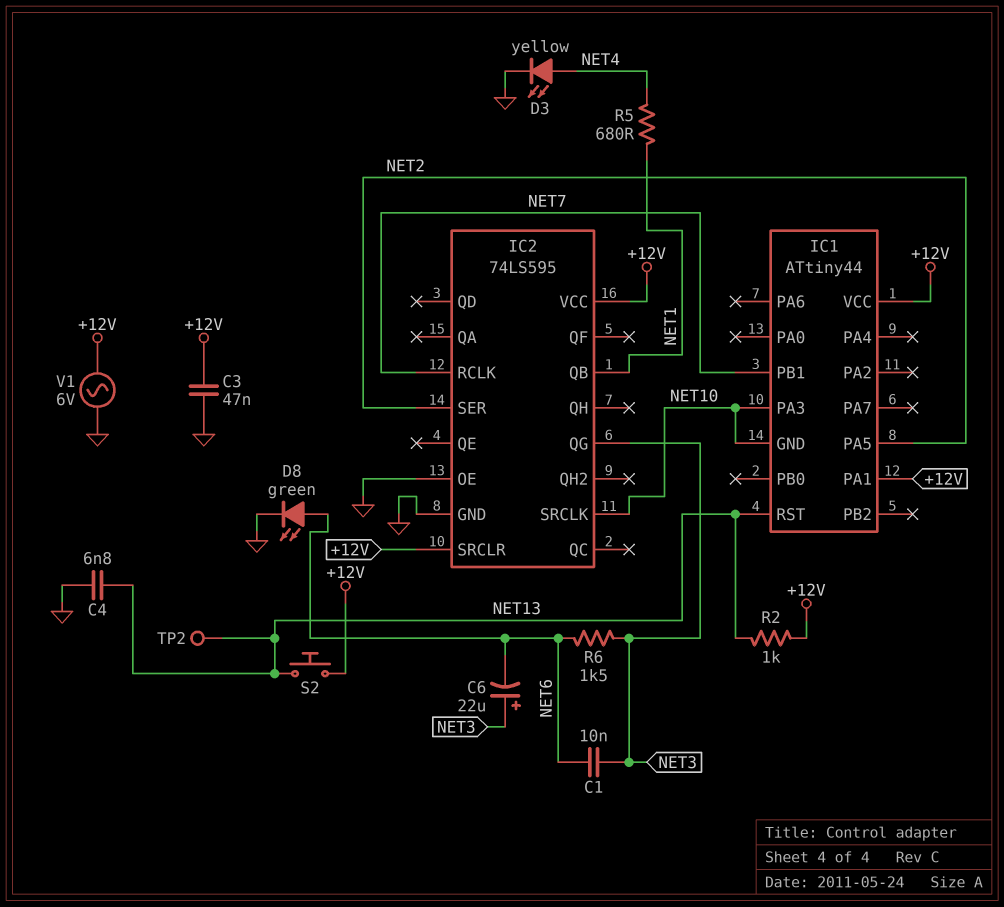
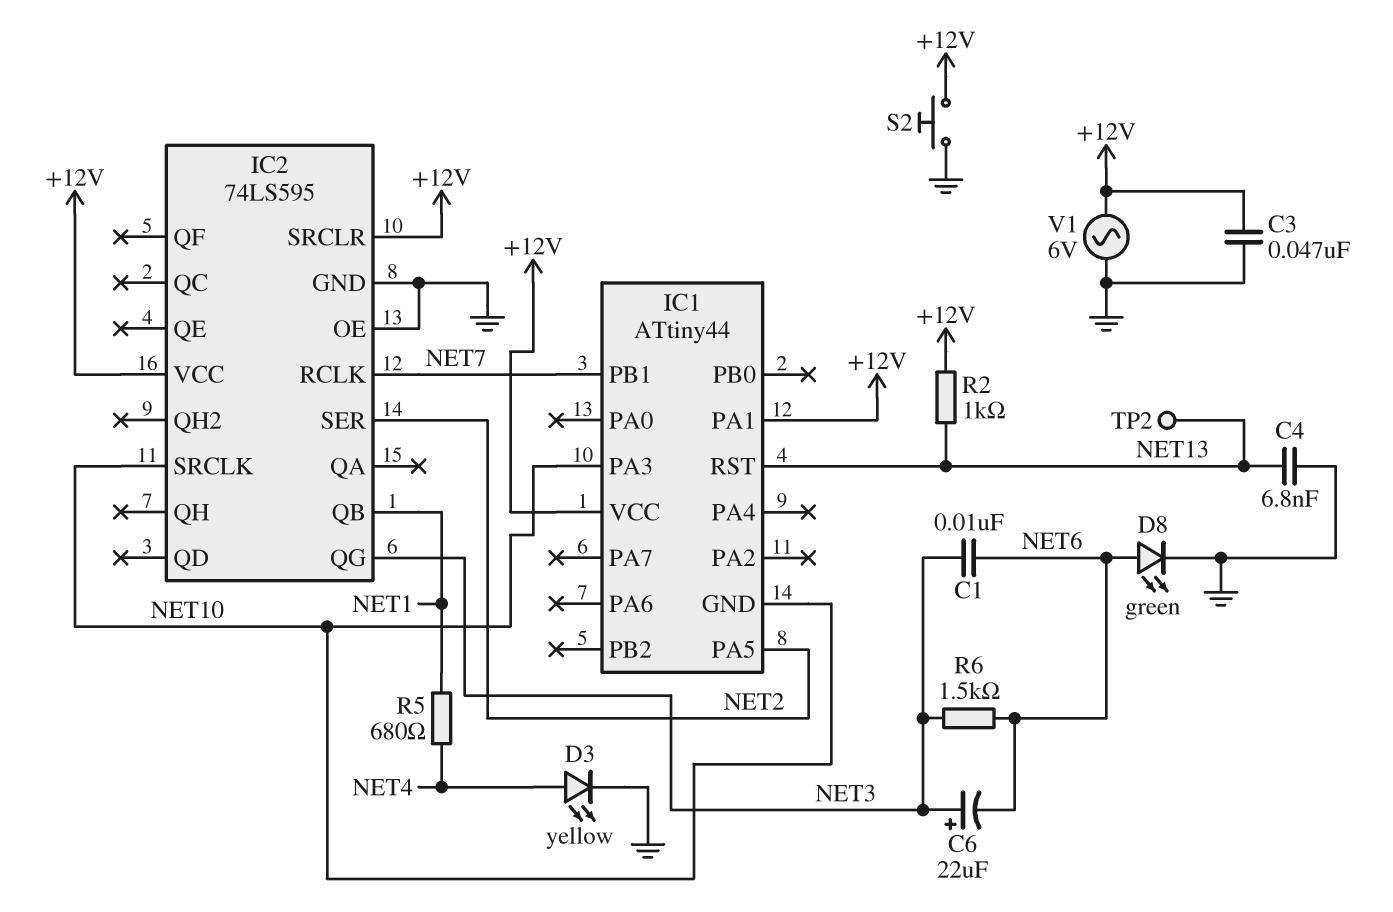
S2: button (+12V, NET13) -> button (+12V, GND)

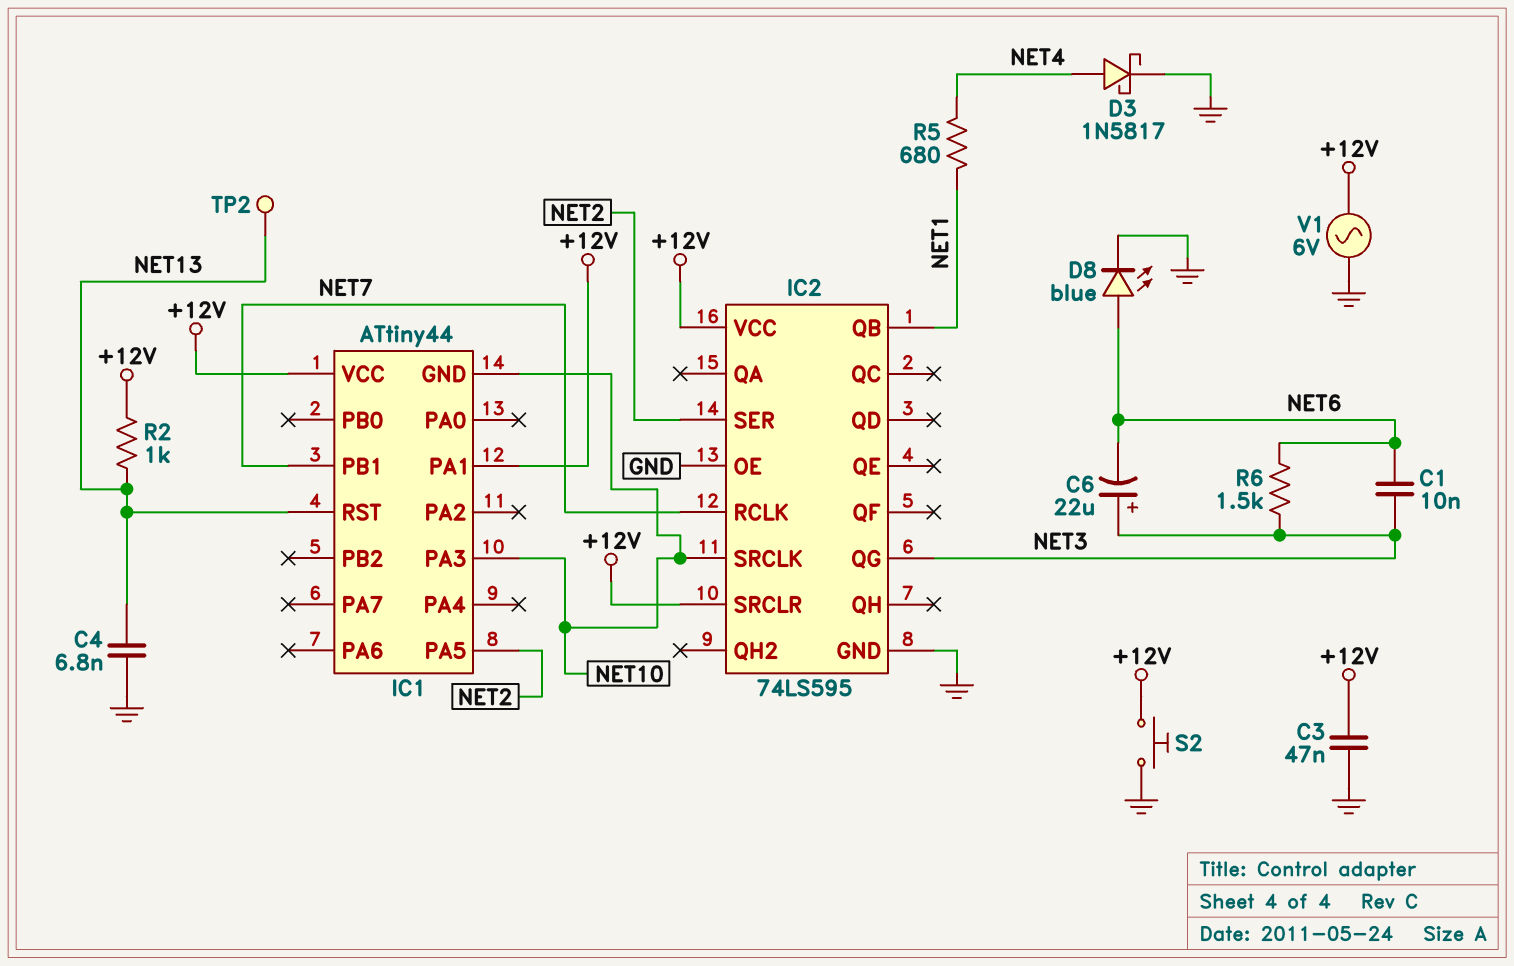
D3: LED yellow (A NET4, K GND) -> schottky 1N5817 (A NET4, K GND)
D8: LED green (A NET6, K GND) -> LED blue (A NET6, K GND)

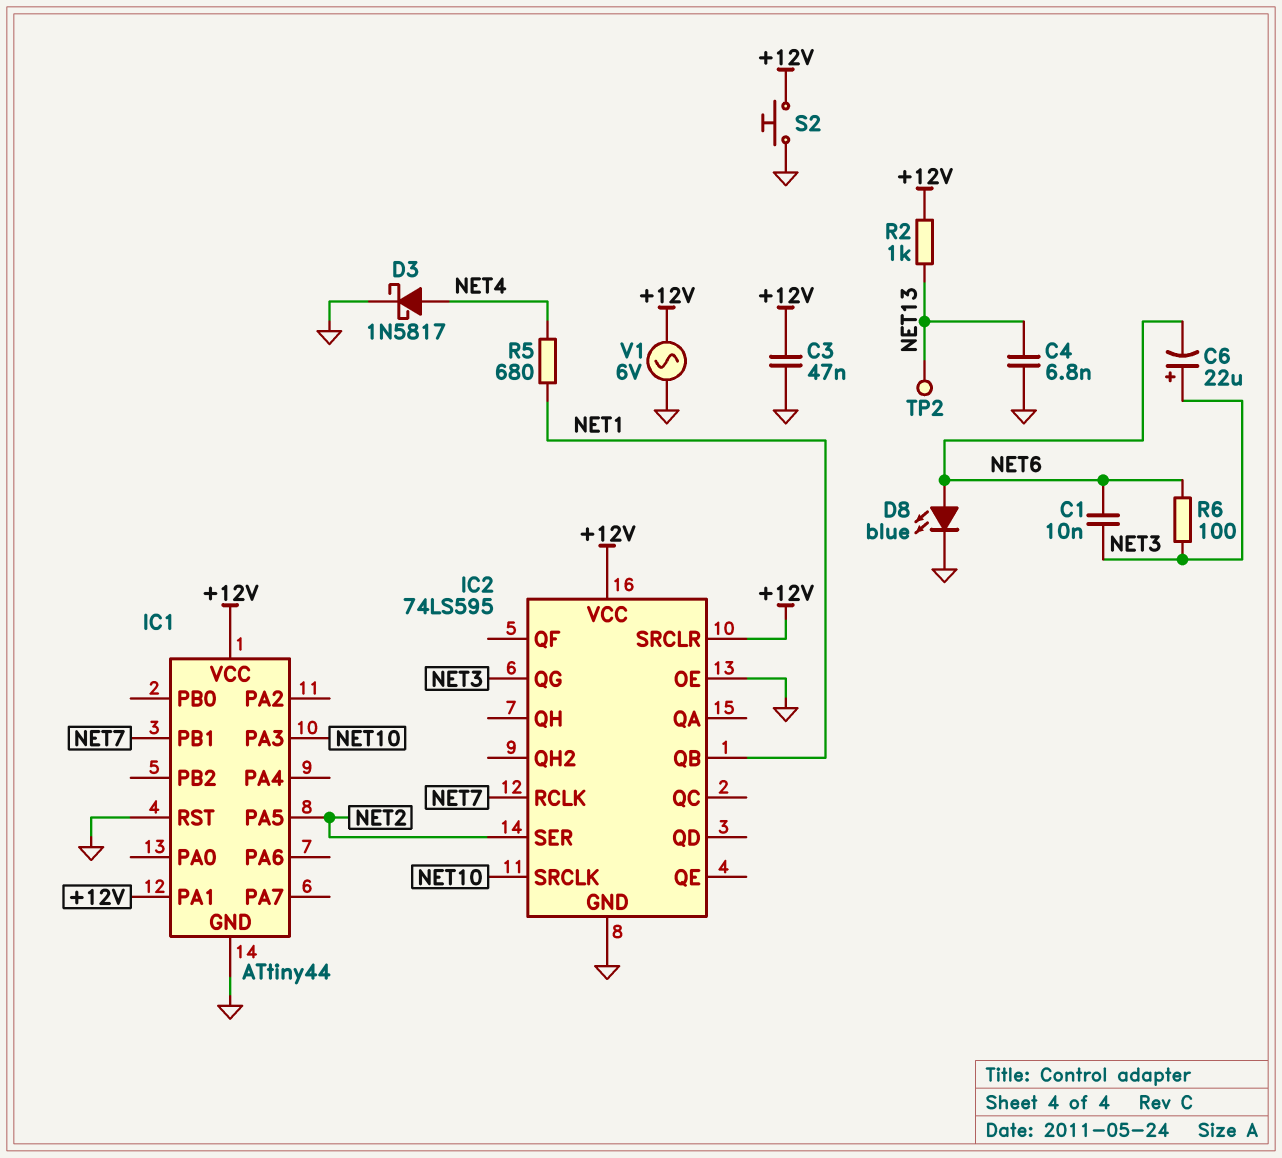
IC1 pin GND: NET10 -> GND
IC1 pin RST: NET13 -> GND
R6: 1.5k (NET3, NET6) -> 100 (NET3, NET6)

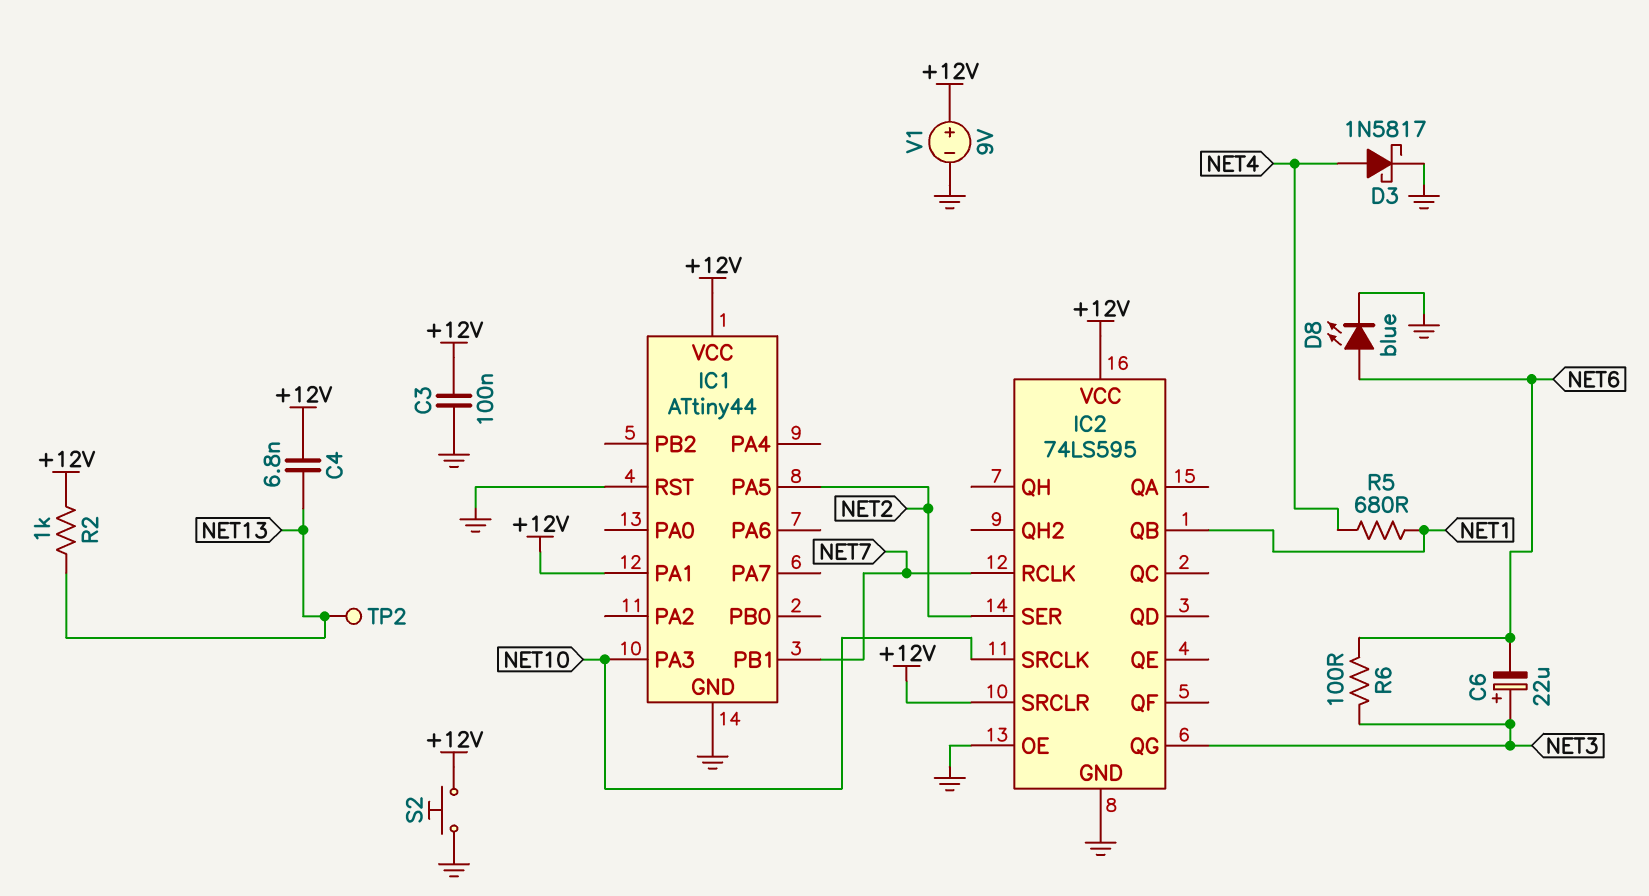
C1: 10nF (NET3, NET6) -> none
C3: 47nF (+12V, GND) -> 100nF (+12V, GND)
C4: 6.8nF (GND, NET13) -> 6.8nF (+12V, NET13)
V1: AC 6V (+12V, GND) -> 9V (plus +12V, minus GND)

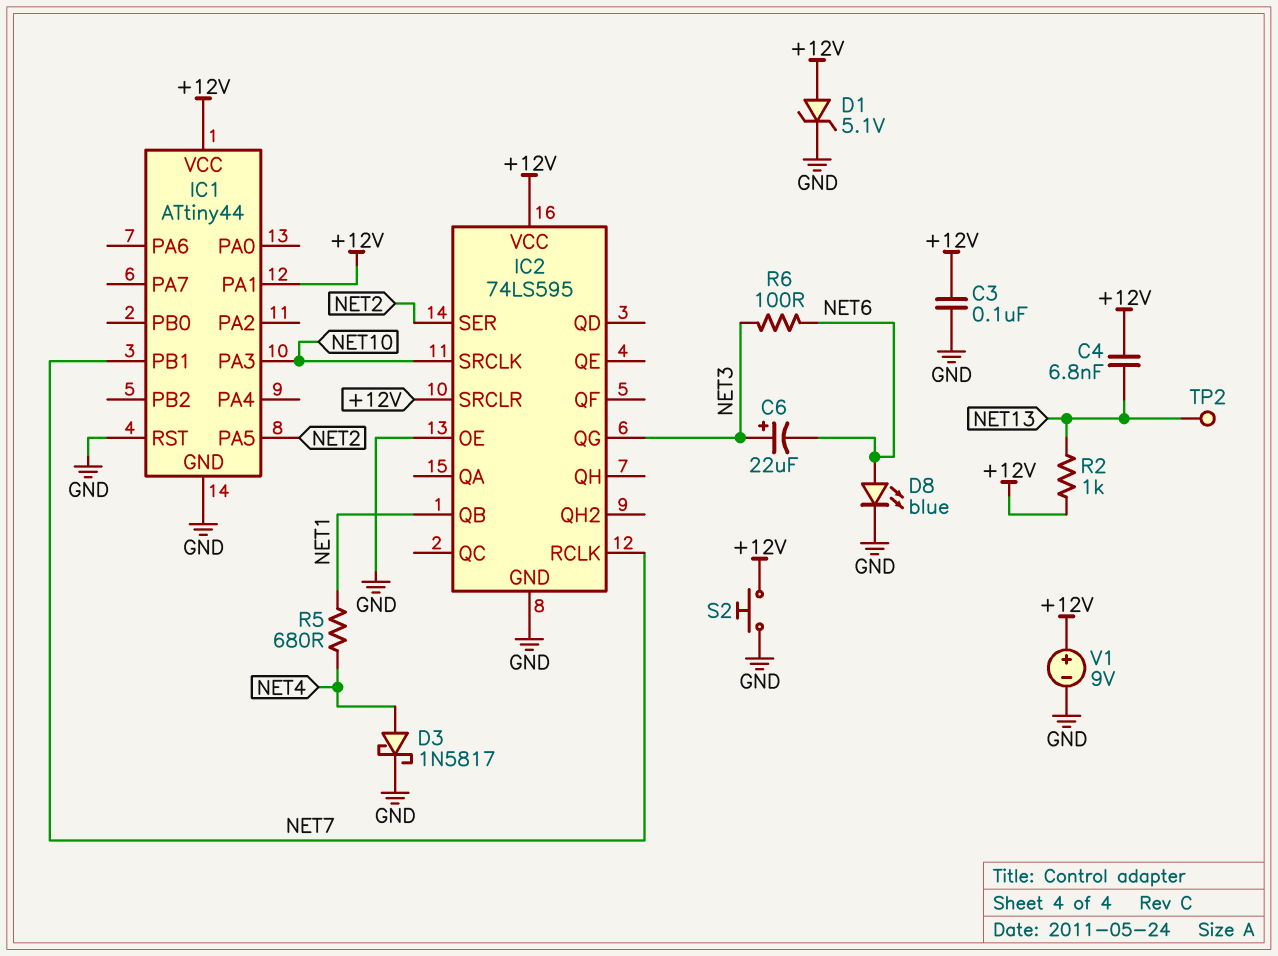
D1: none -> zener 5.1V (A +12V, K GND)

